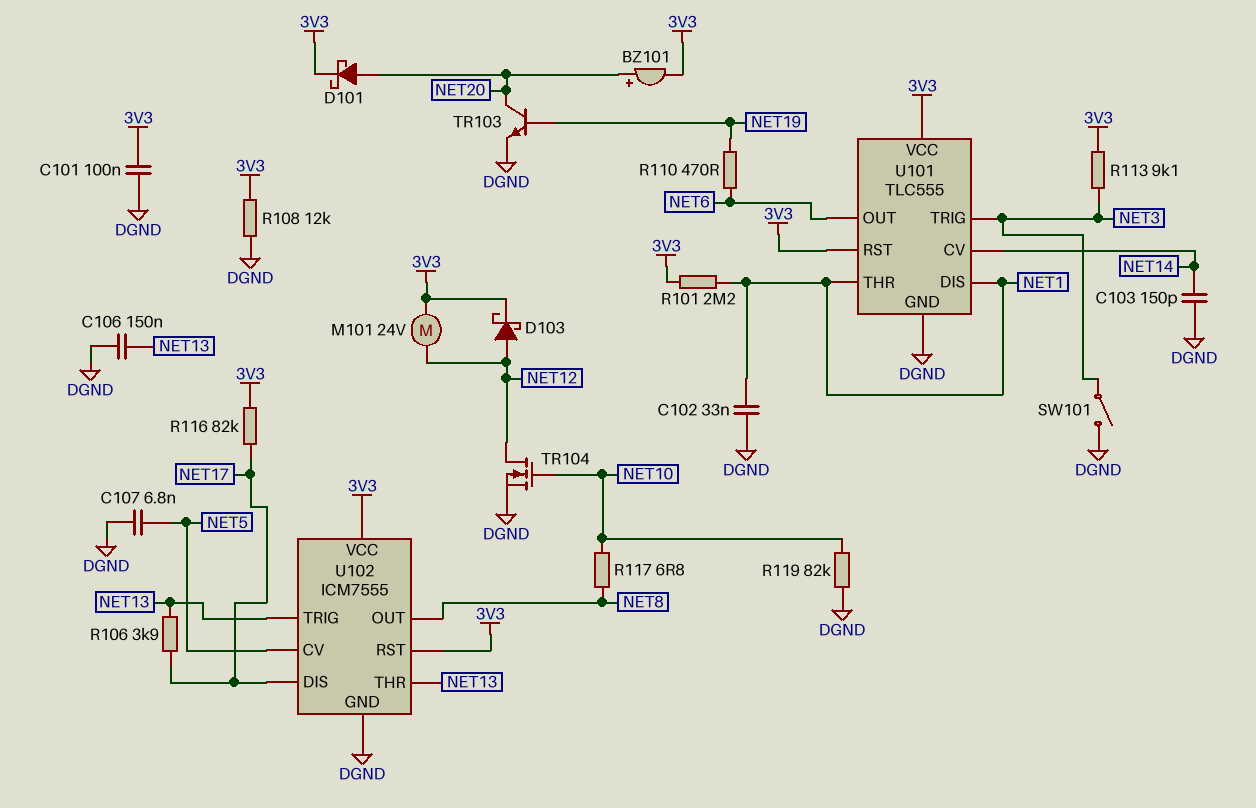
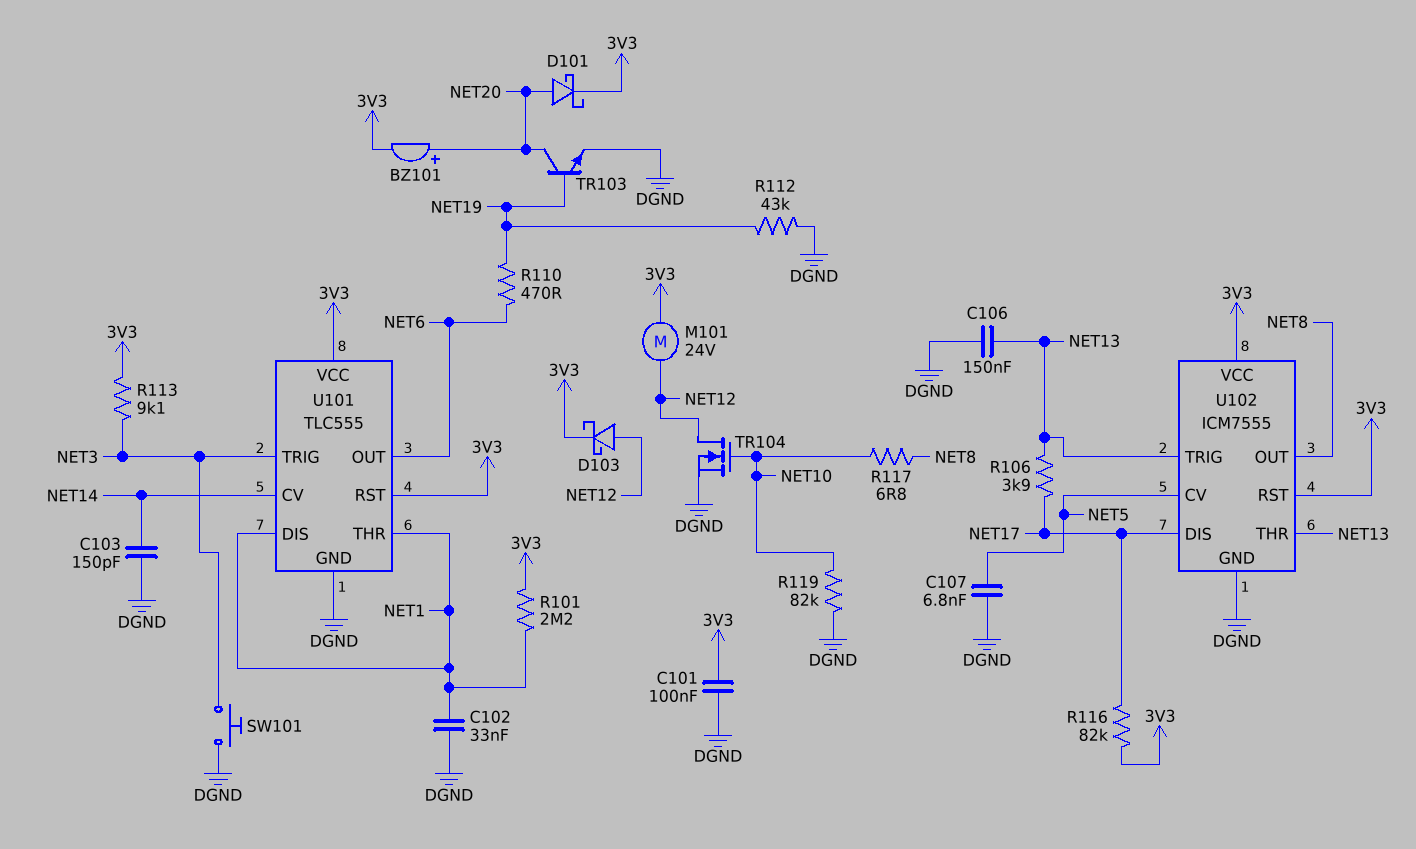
R108: 12k (3V3, DGND) -> none
R112: none -> 43k (DGND, NET19)
SW101: switch (DGND, NET3) -> button (DGND, NET3)

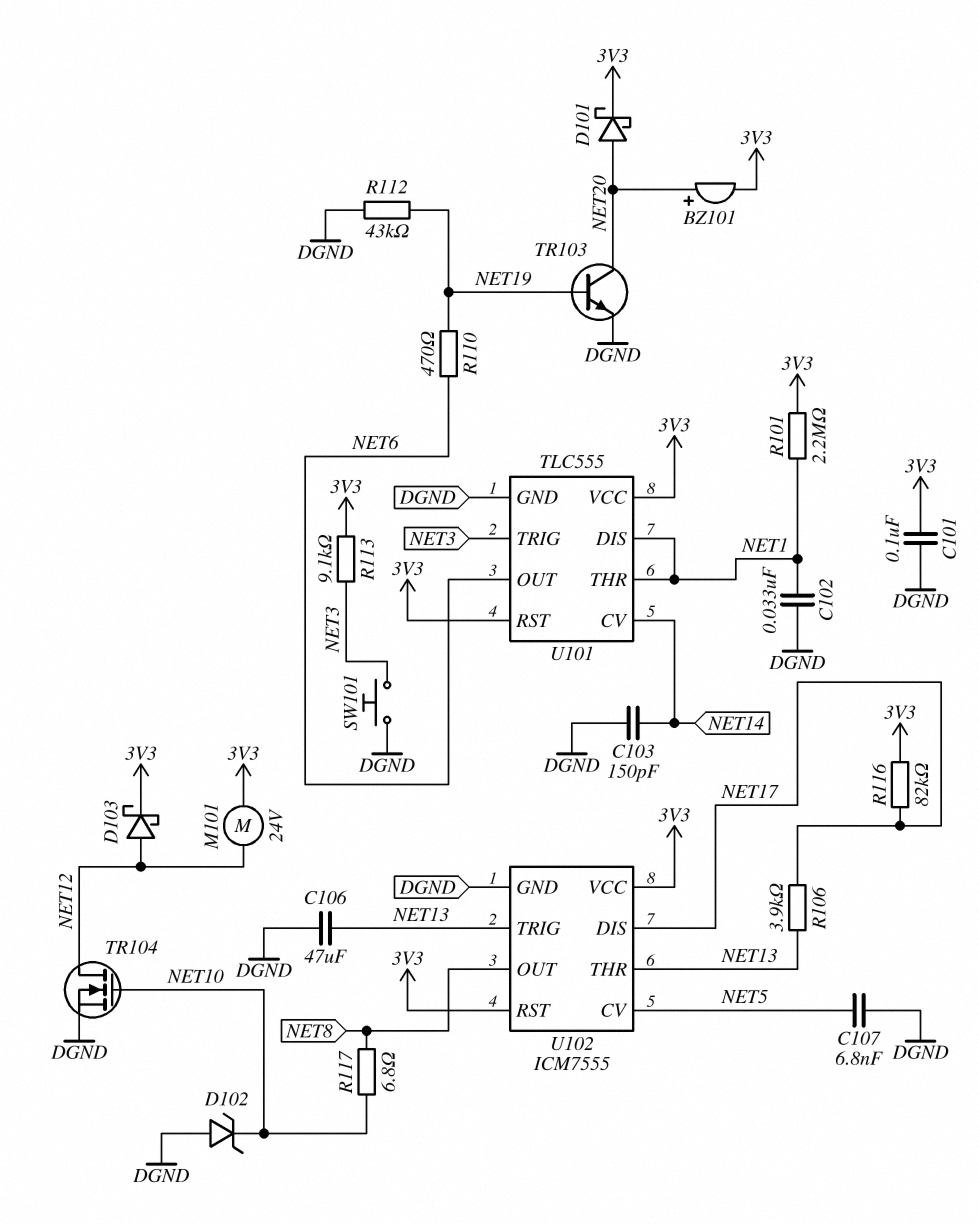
C106: 150nF (DGND, NET13) -> 47uF (DGND, NET13)
D102: none -> zener (A DGND, K NET10)
R119: 82k (DGND, NET10) -> none

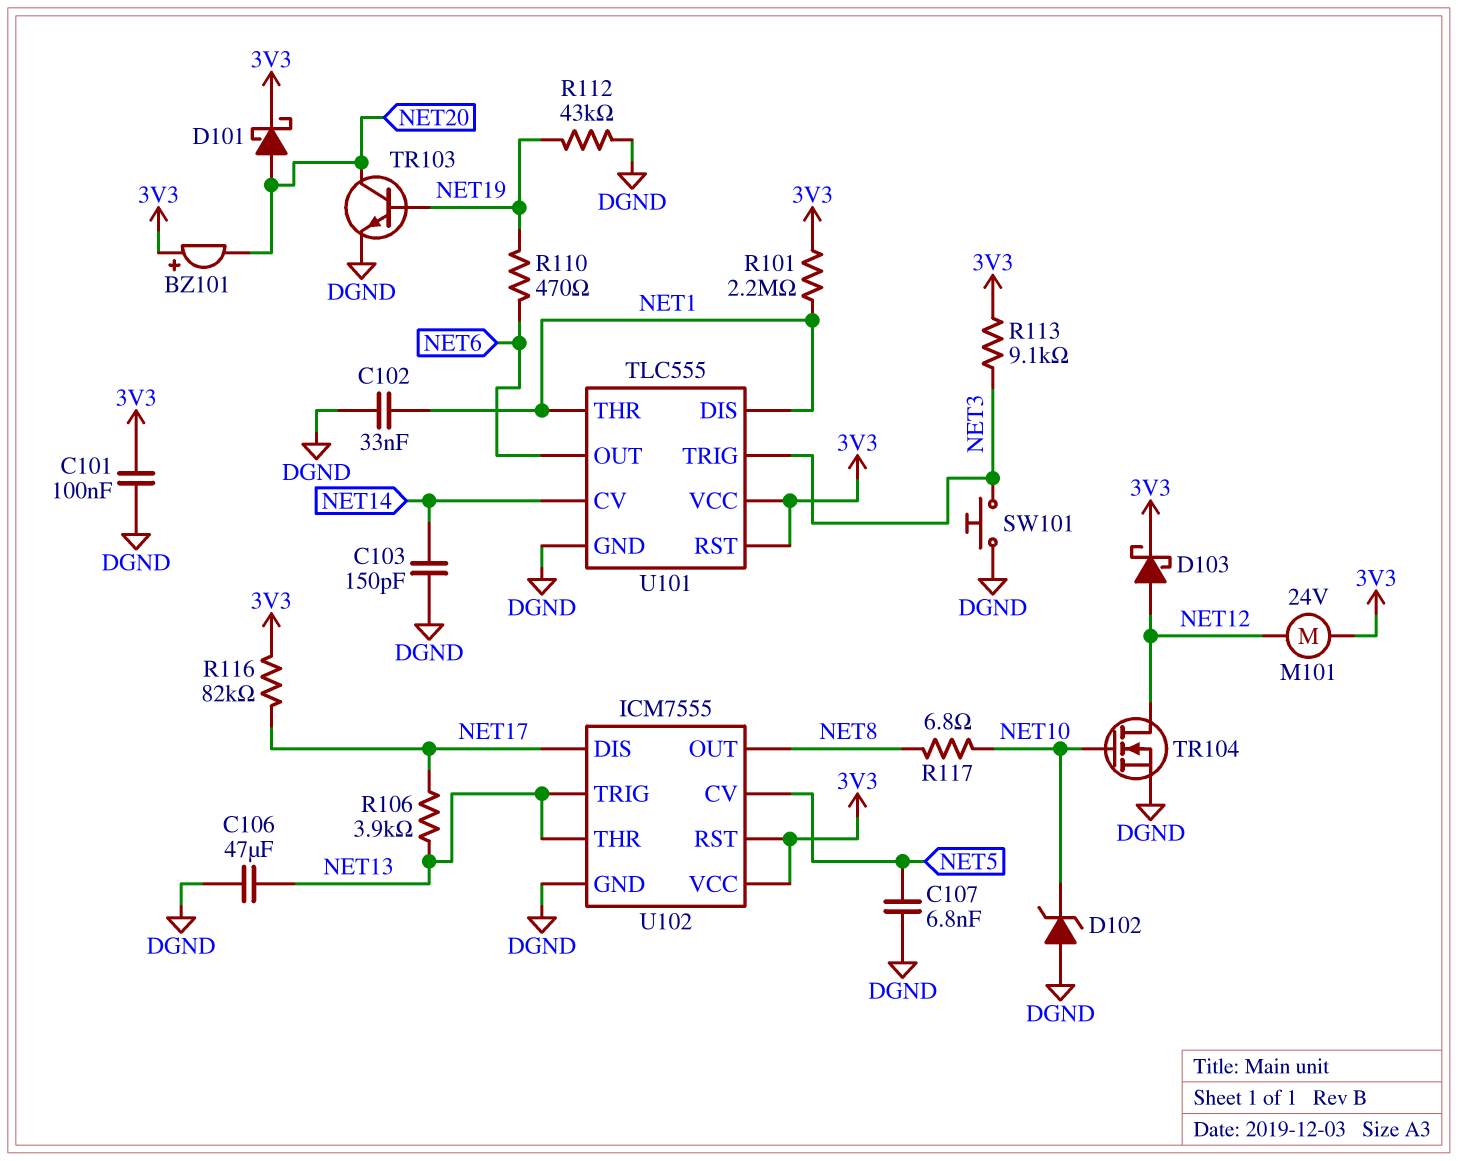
BZ101: buzzer (plus NET20, minus 3V3) -> buzzer (plus 3V3, minus NET20)

